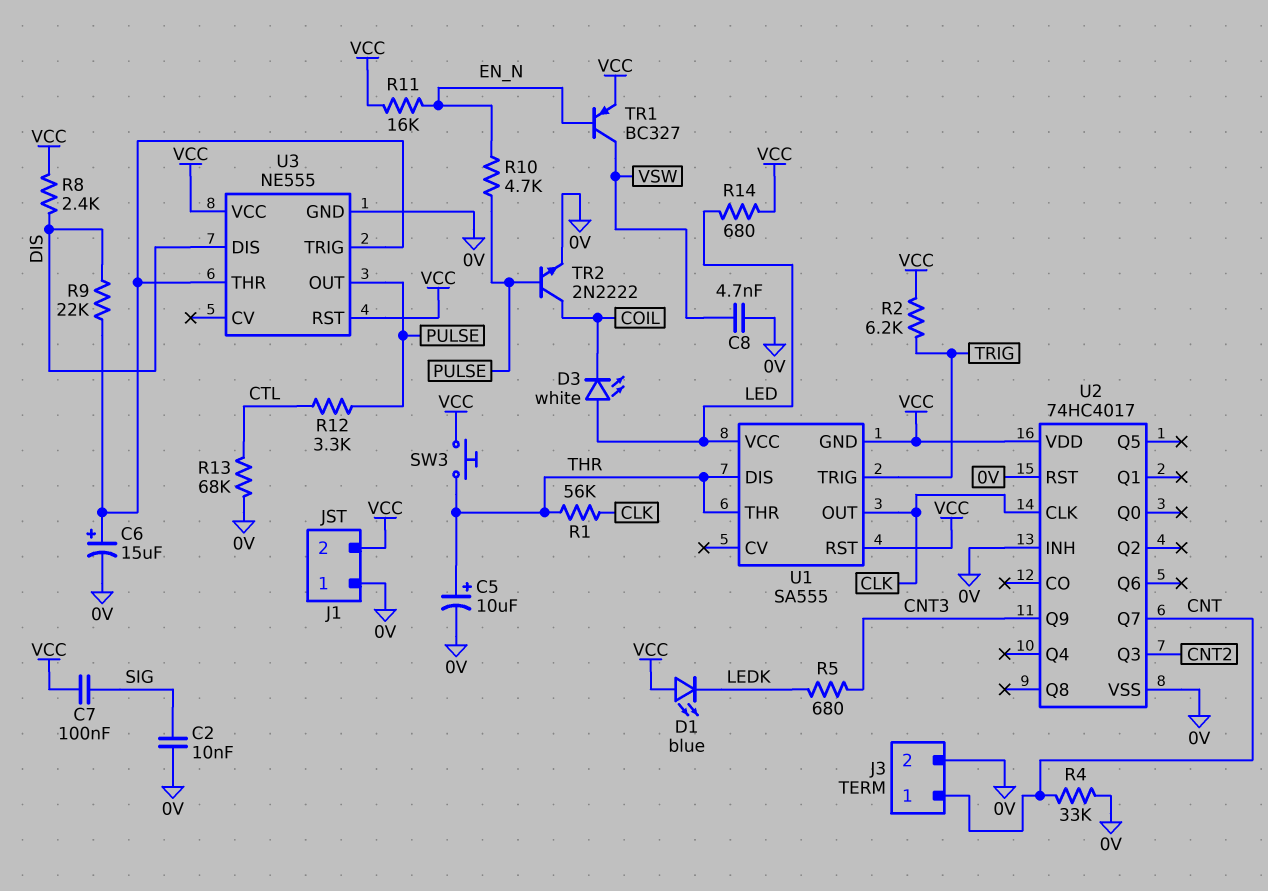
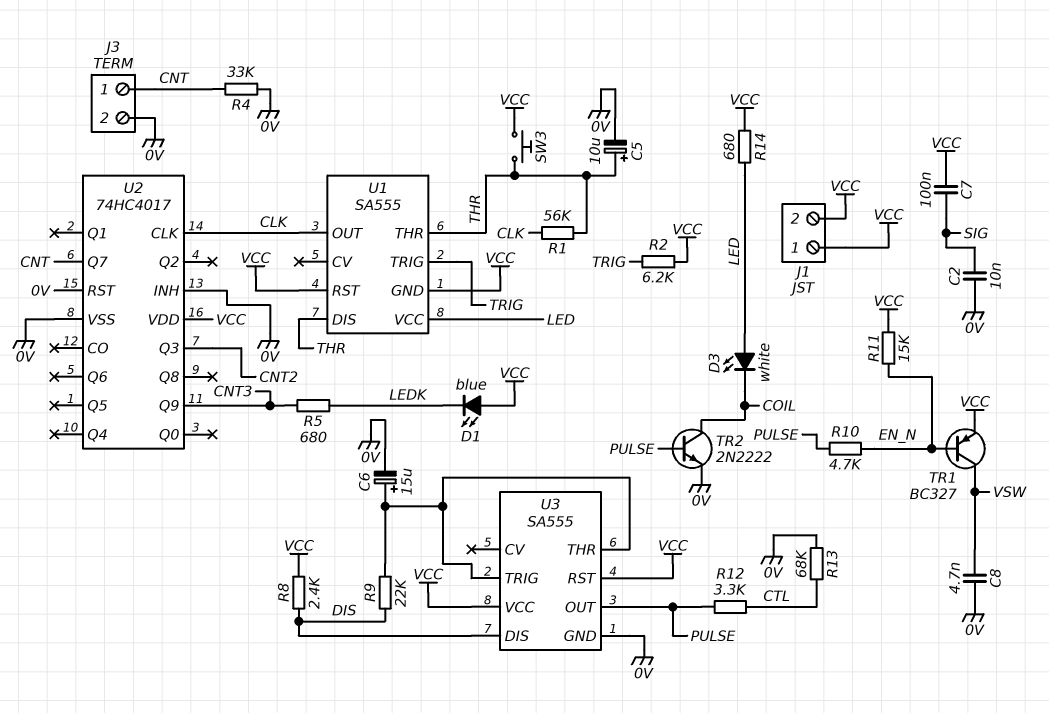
J1 pin 1: 0V -> VCC
R11: 16k (EN_N, VCC) -> 15k (EN_N, VCC)
U3: NE555 -> SA555

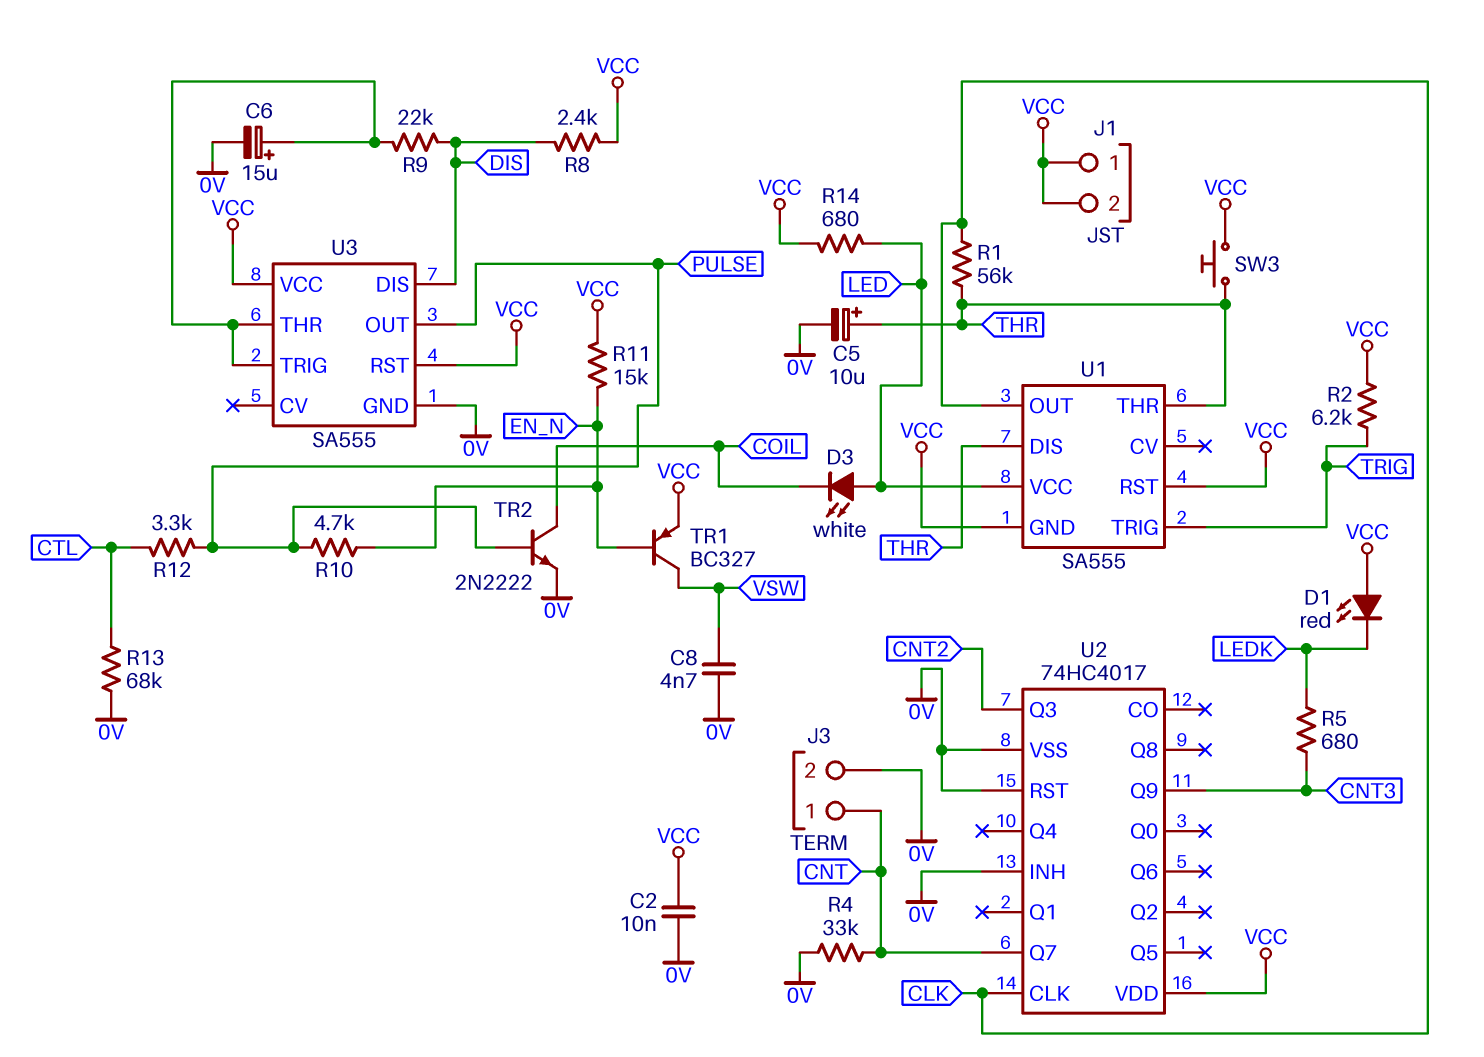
C2: 10nF (0V, SIG) -> 10nF (0V, VCC)
C7: 100nF (SIG, VCC) -> none
D1: LED blue (A VCC, K LEDK) -> LED red (A VCC, K LEDK)

